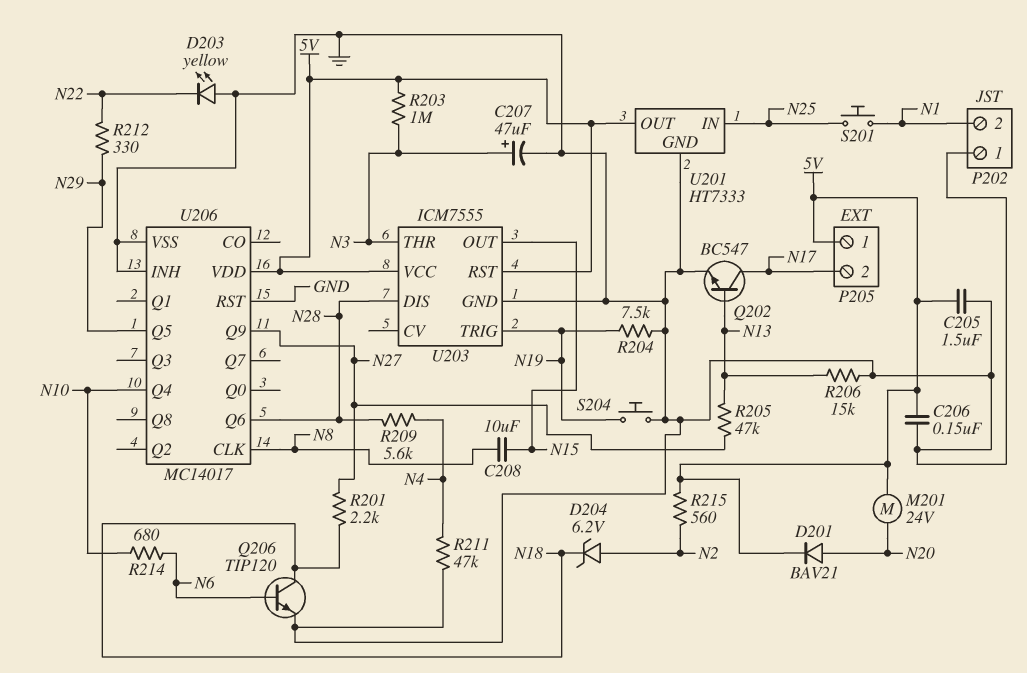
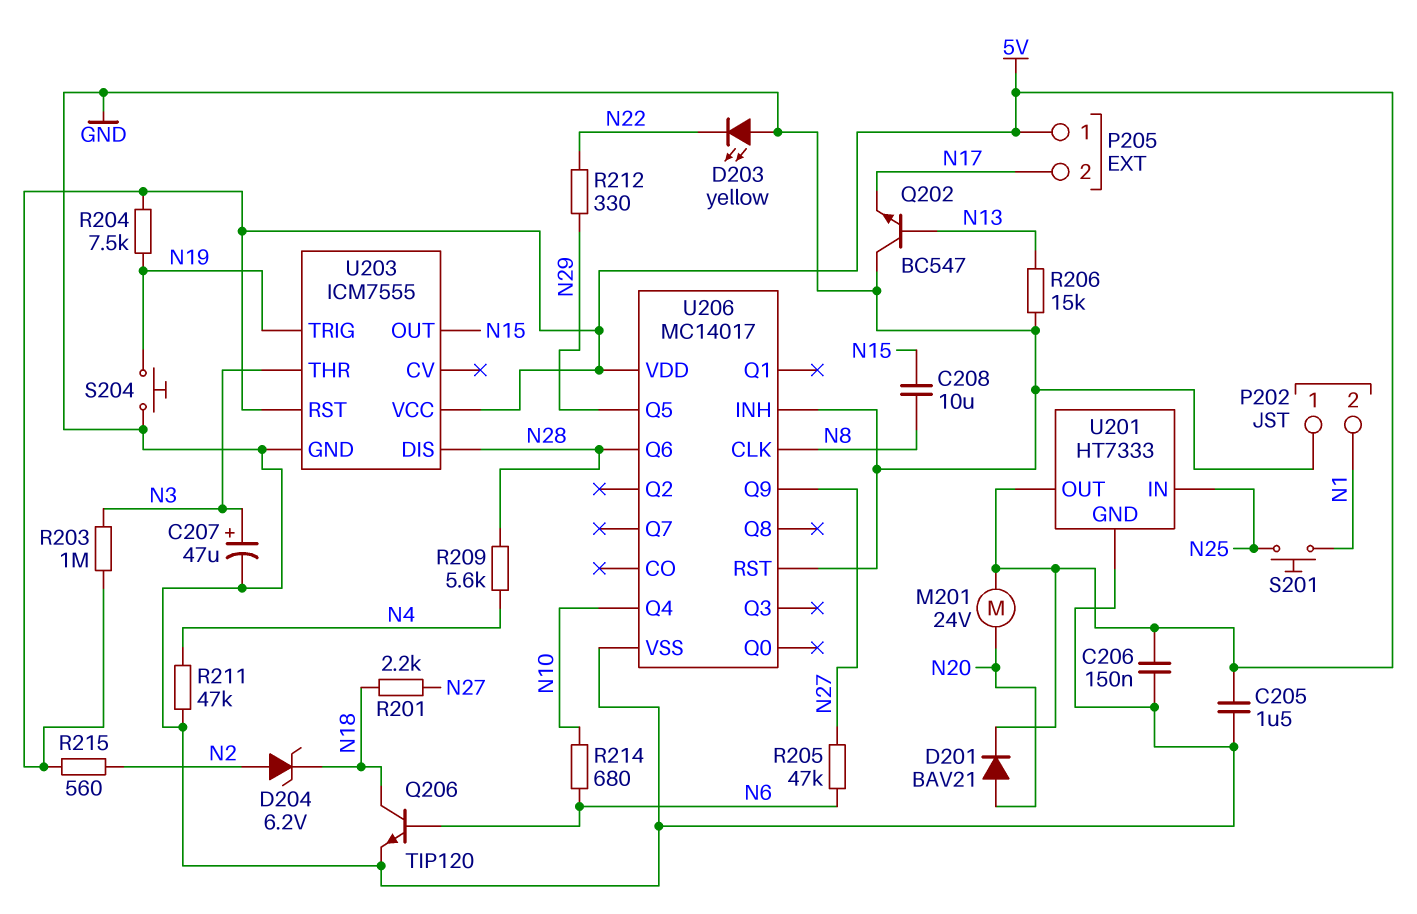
Q202: NPN BC547 (B N13, C N17, E GND) -> NPN BC547 (B N13, C GND, E N17)
R204: 7.5k (GND, N19) -> 7.5k (5V, N19)
R205: 47k (N13, N27) -> 47k (N6, N27)

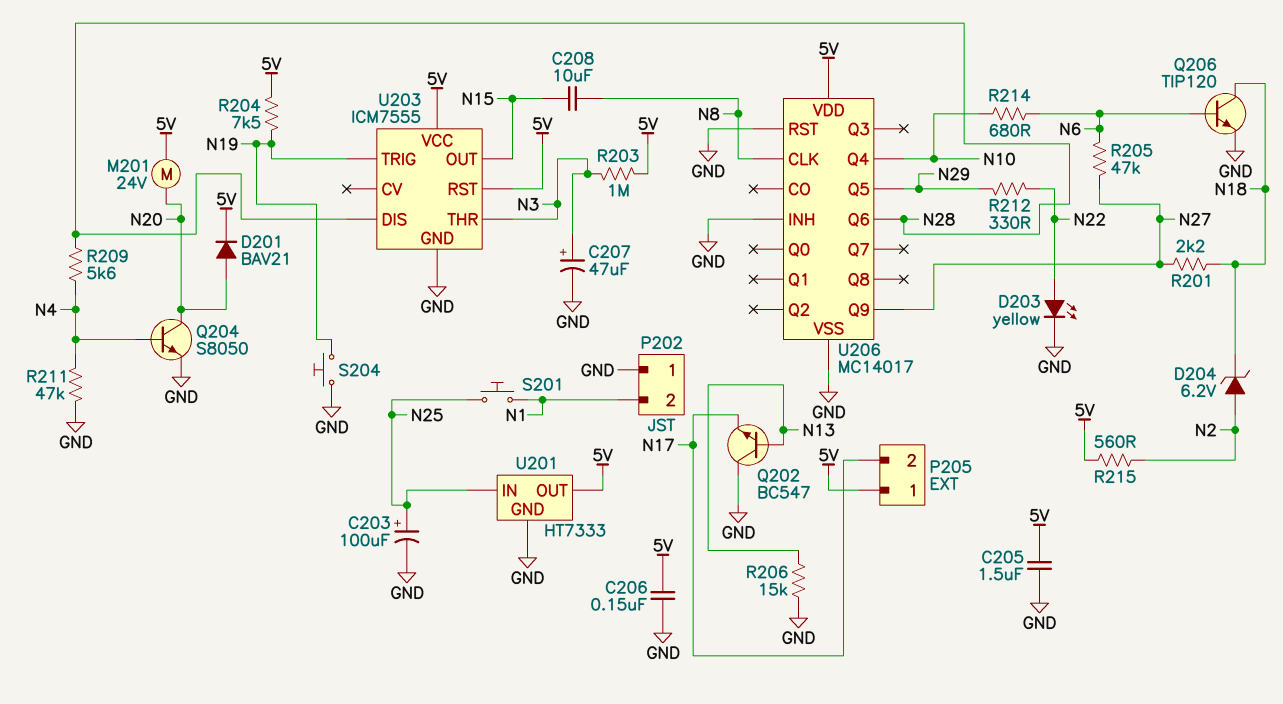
C203: none -> 100uF (plus N25, minus GND)
D203: LED yellow (A GND, K N22) -> LED yellow (A N22, K GND)
Q204: none -> NPN S8050 (B N4, C N20, E GND)

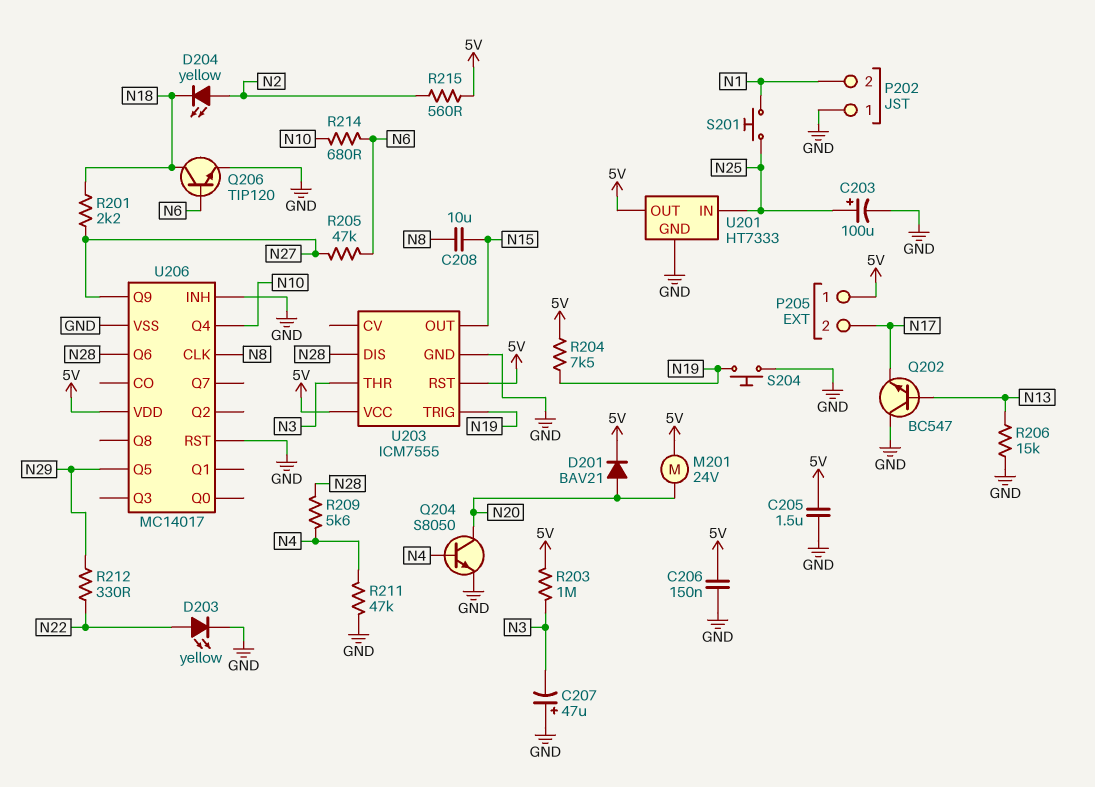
C207: 47uF (plus N3, minus GND) -> 47uF (plus GND, minus N3)
D204: zener 6.2V (A N2, K N18) -> LED yellow (A N2, K N18)

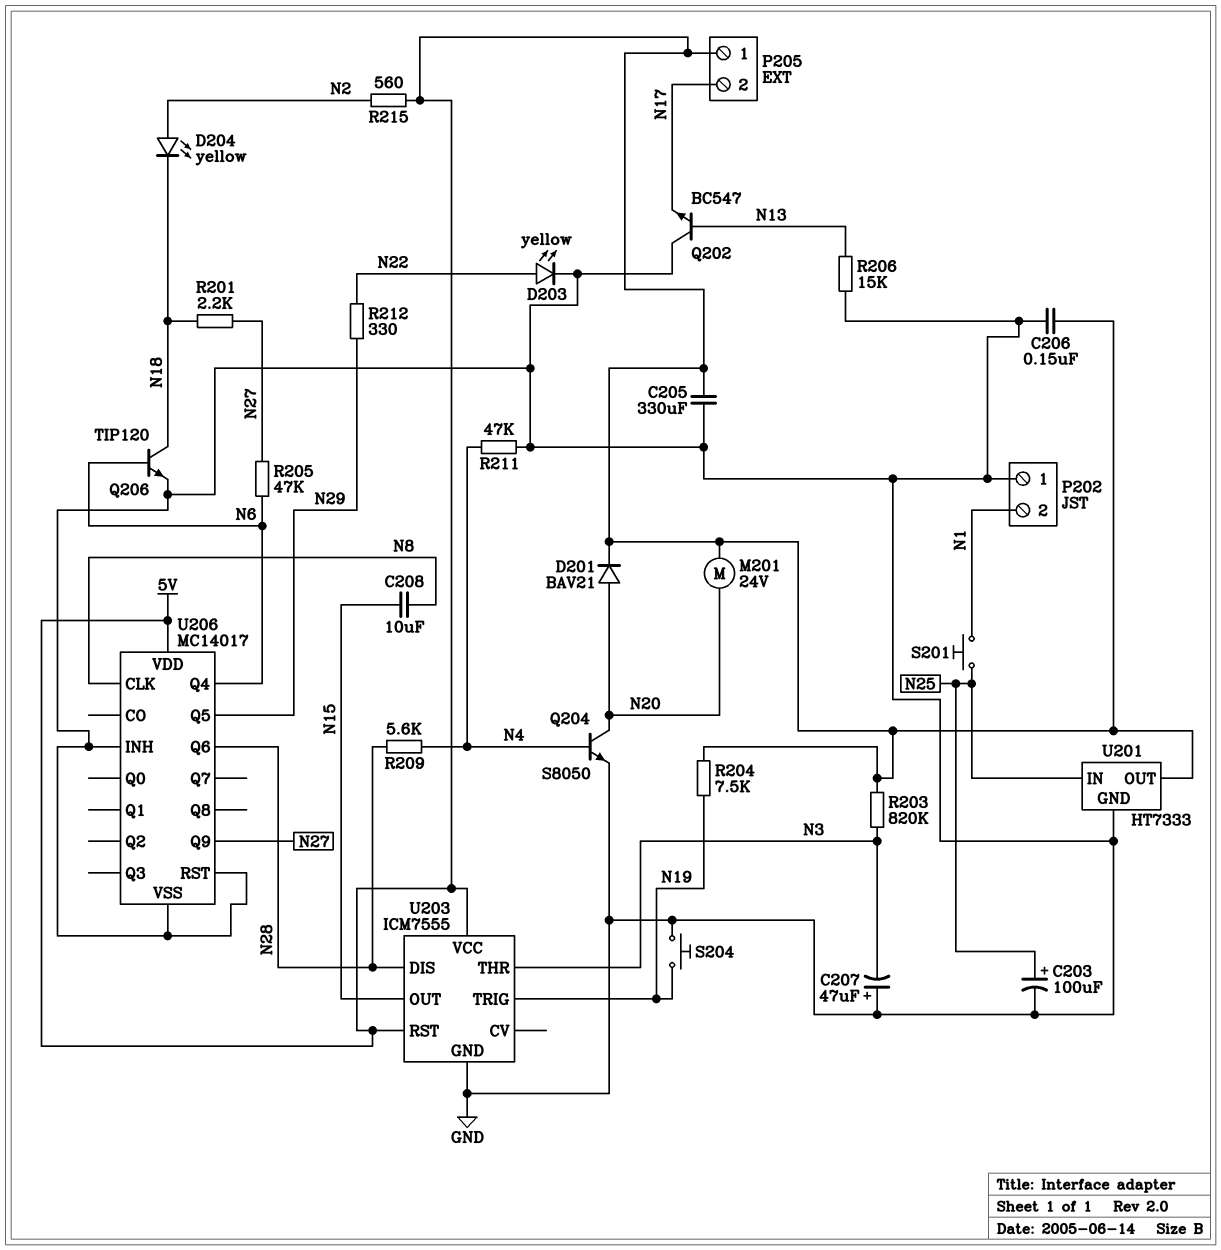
C205: 1.5uF (5V, GND) -> 330uF (5V, GND)
R203: 1M (5V, N3) -> 820k (5V, N3)
R214: 680 (N6, N10) -> none
U206 pin Q4: N10 -> N6

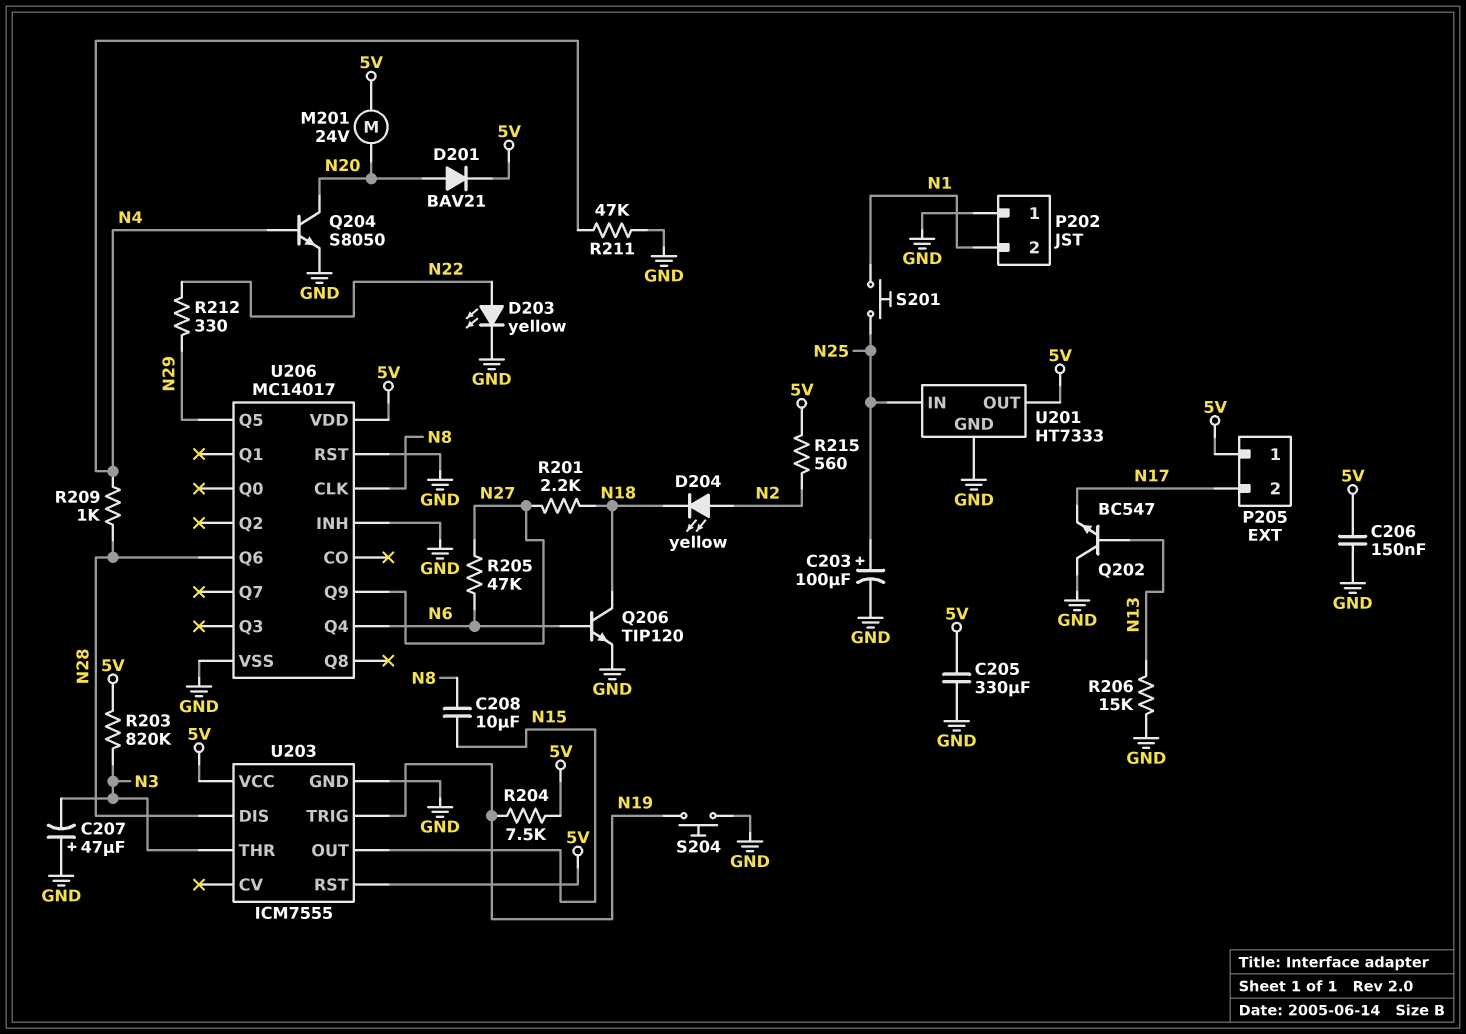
R209: 5.6k (N4, N28) -> 1k (N4, N28)

